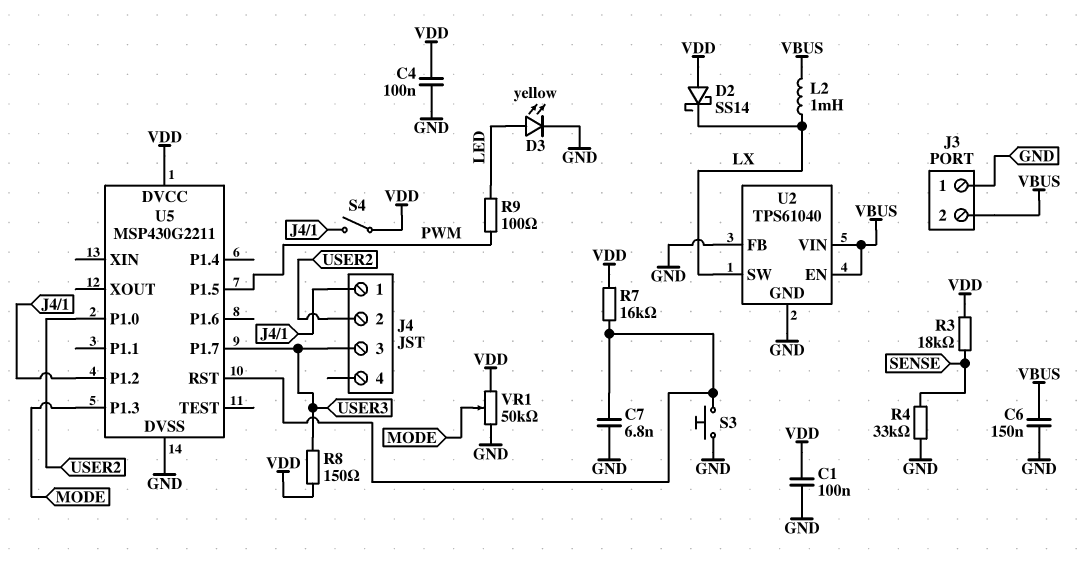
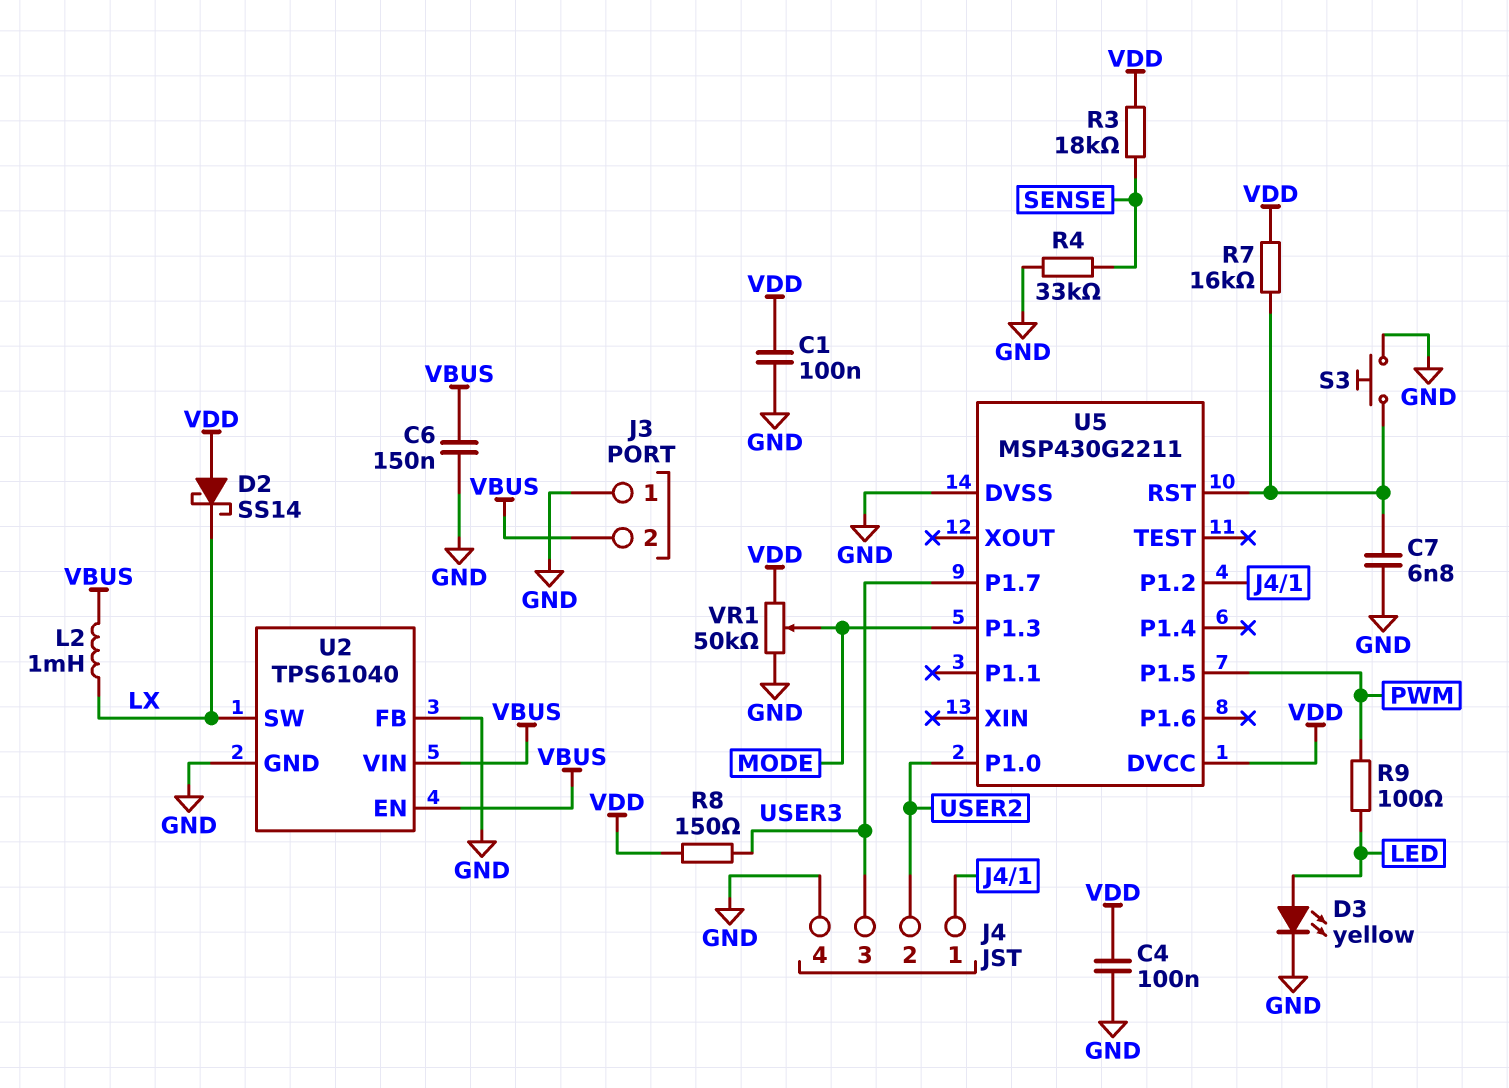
J4 pin 4: none -> GND
S4: switch (J4/1, VDD) -> none

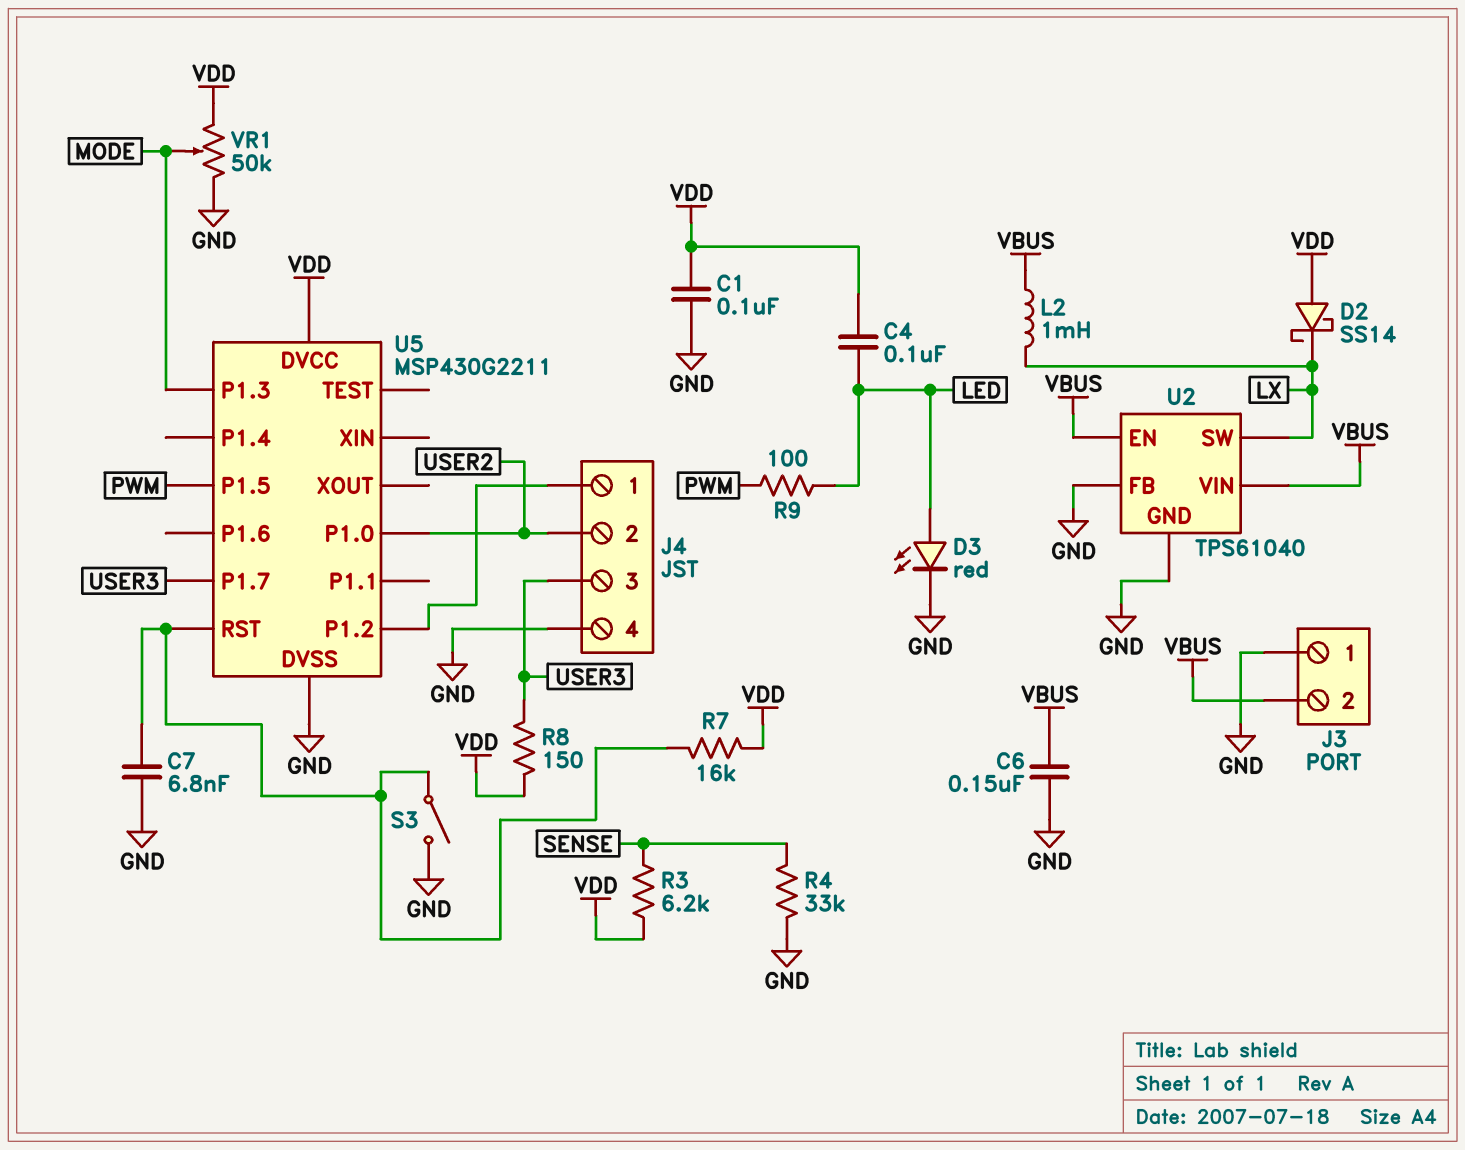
C4: 100nF (GND, VDD) -> 100nF (LED, VDD)
D3: LED yellow (A LED, K GND) -> LED red (A LED, K GND)
R3: 18k (SENSE, VDD) -> 6.2k (SENSE, VDD)
S3: button (GND, U5/RST) -> switch (GND, U5/RST)

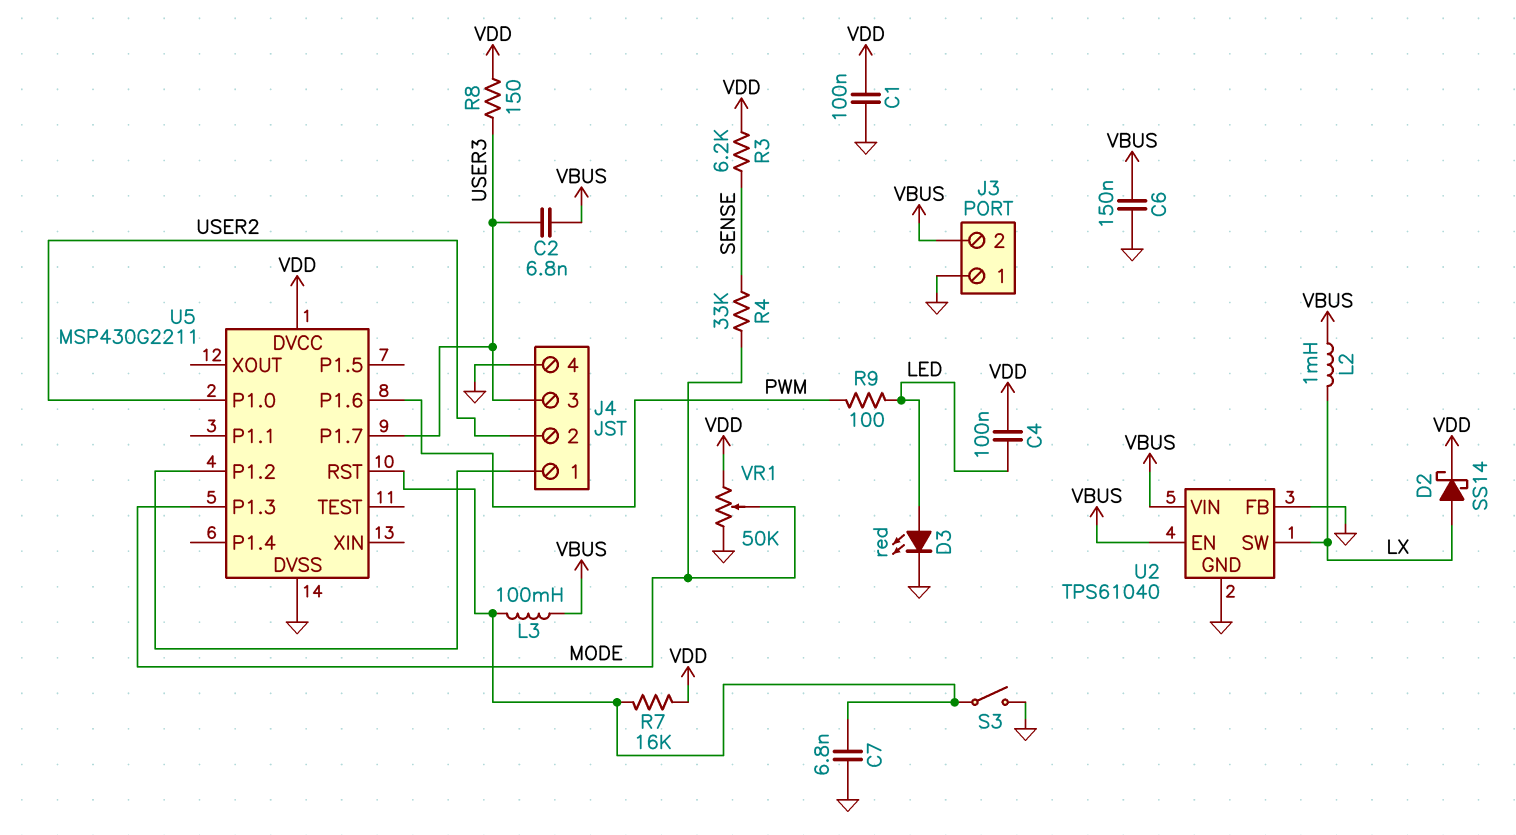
C2: none -> 6.8nF (USER3, VBUS)
D2: schottky SS14 (A VDD, K LX) -> schottky SS14 (A LX, K VDD)
L3: none -> 100mH (U5/RST, VBUS)
R4: 33k (GND, SENSE) -> 33k (MODE, SENSE)
U5 pin P1.5: PWM -> none
U5 pin P1.6: none -> PWM

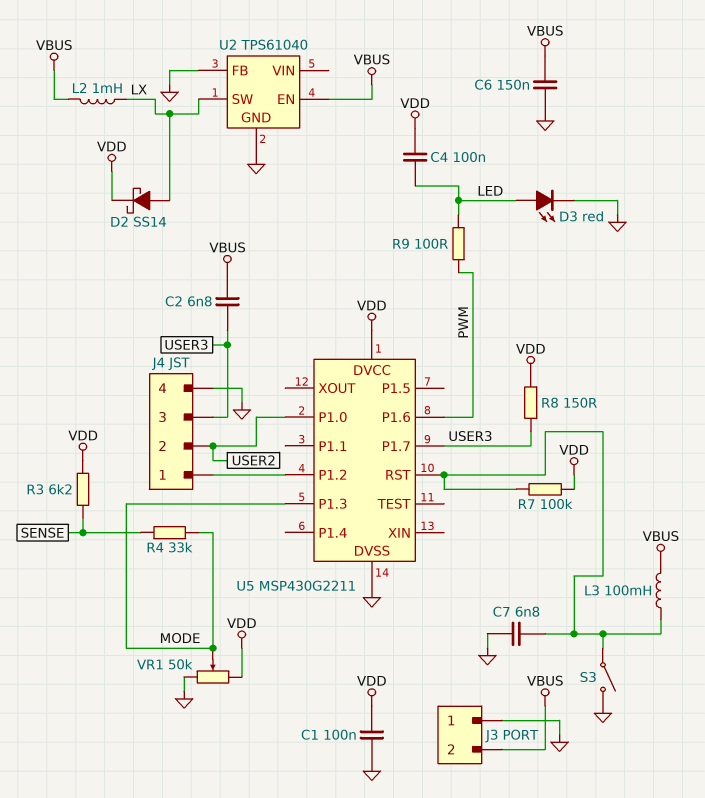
R7: 16k (U5/RST, VDD) -> 100k (U5/RST, VDD)
U2 pin VIN: VBUS -> none

